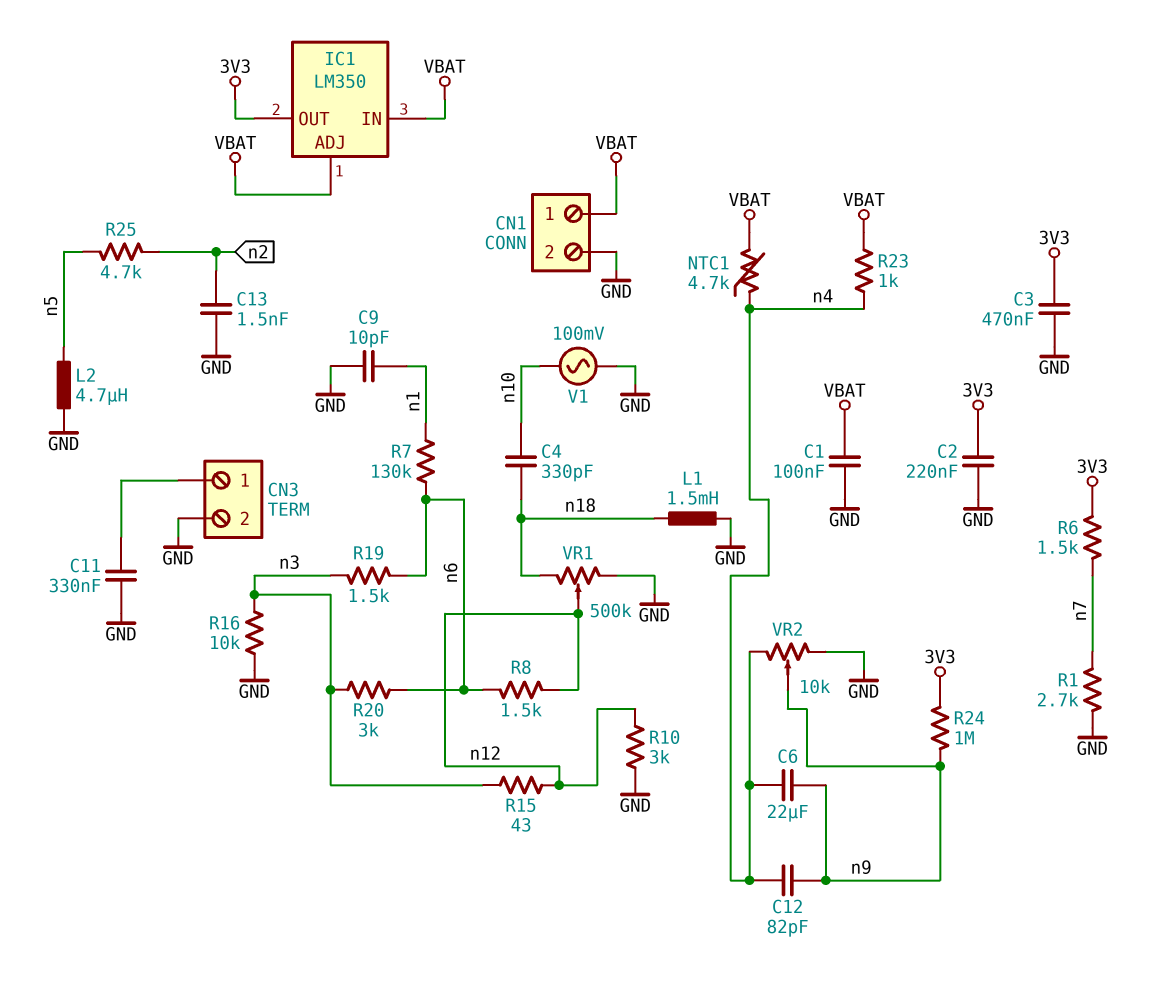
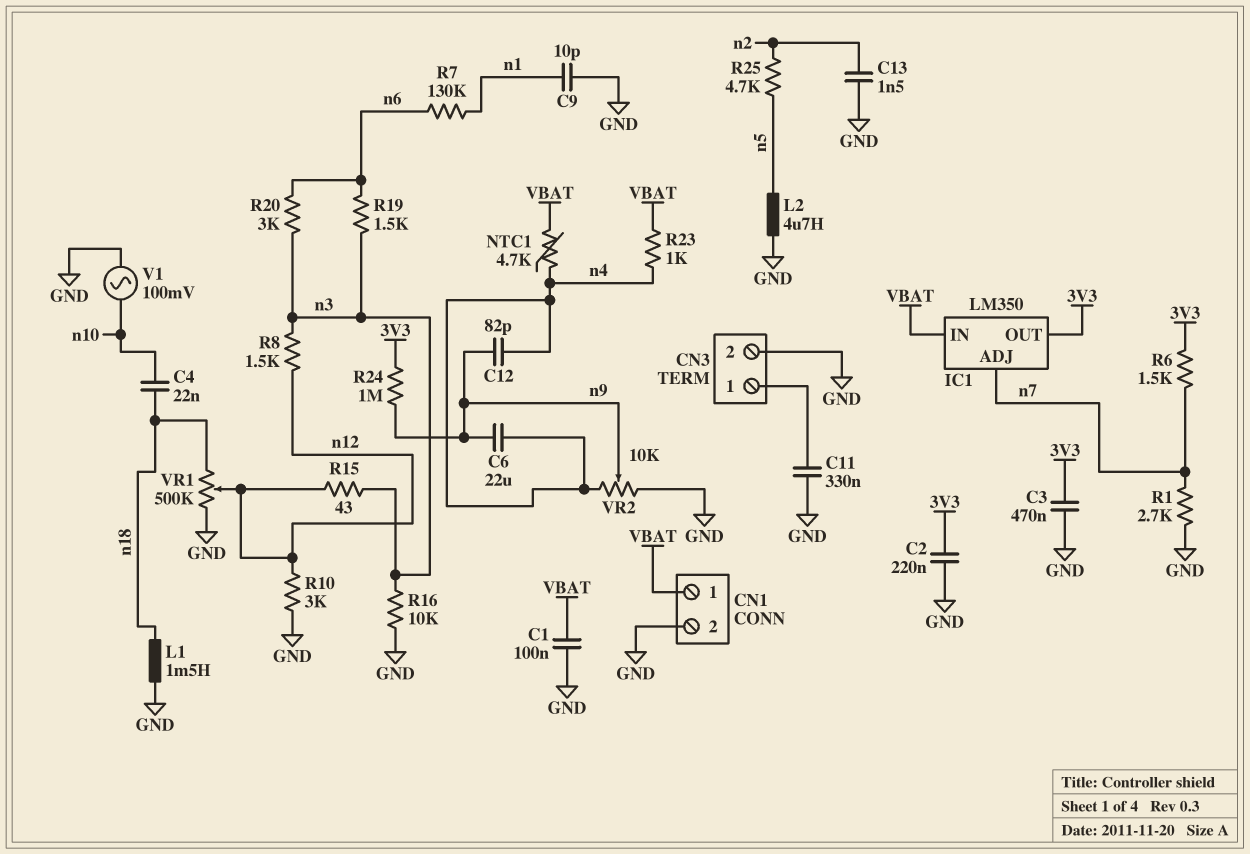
C4: 330pF (n10, n18) -> 22nF (n10, n18)
IC1 pin ADJ: VBAT -> n7
R8: 1.5k (n6, n12) -> 1.5k (n3, n12)

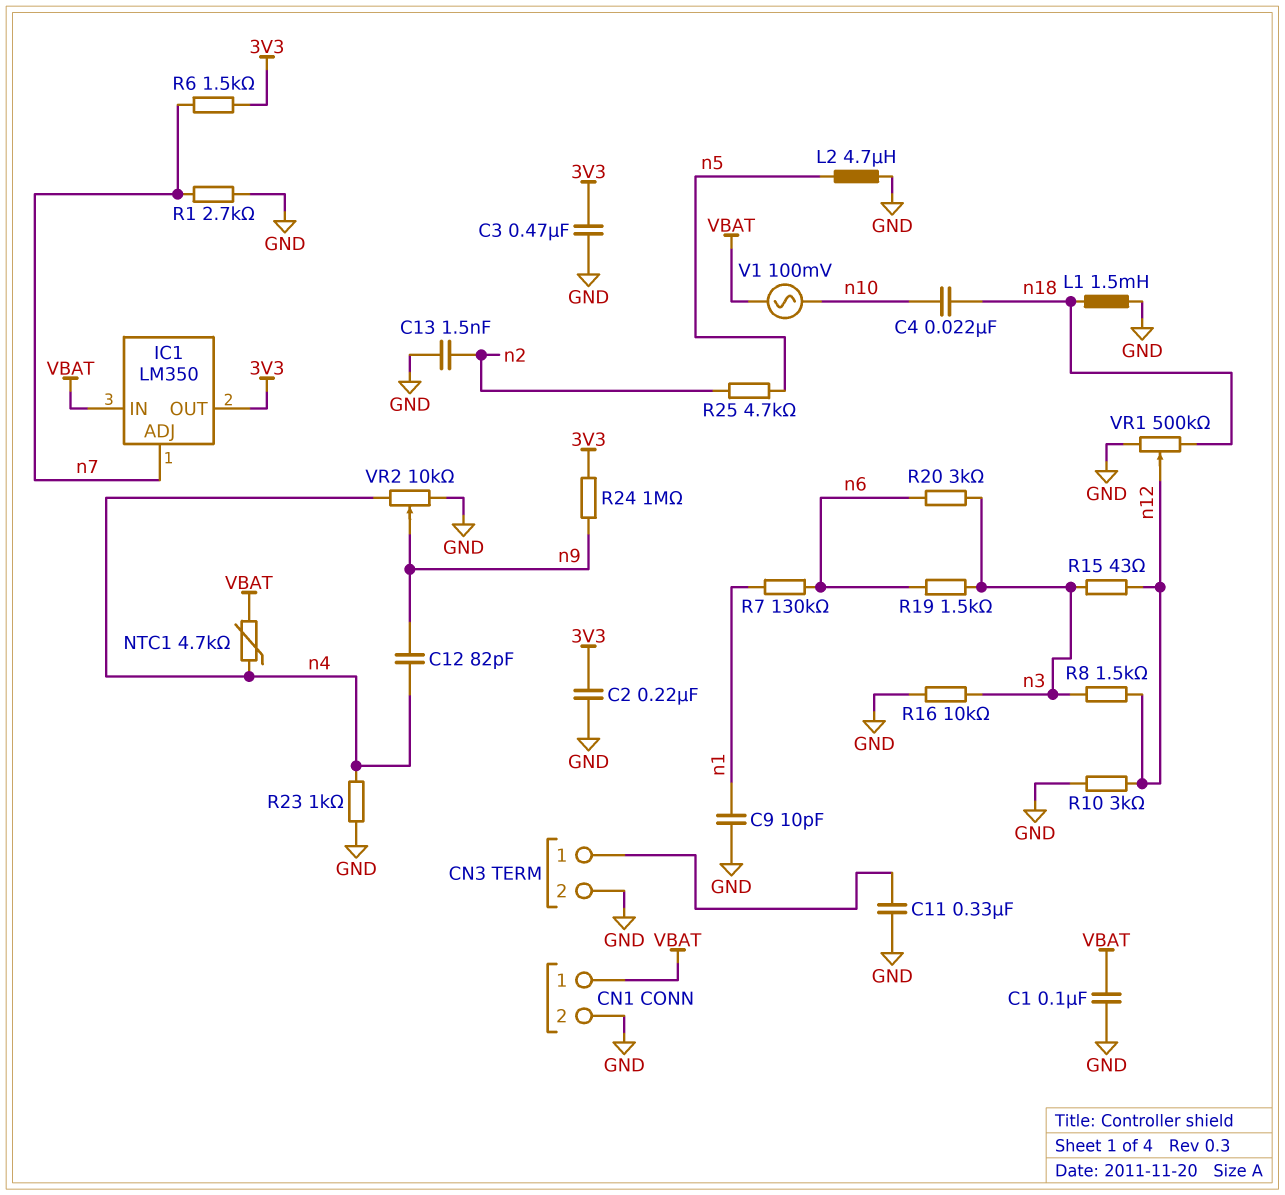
C6: 22uF (n4, n9) -> none
R23: 1k (VBAT, n4) -> 1k (GND, n4)
V1: AC 100mV (GND, n10) -> AC 100mV (VBAT, n10)

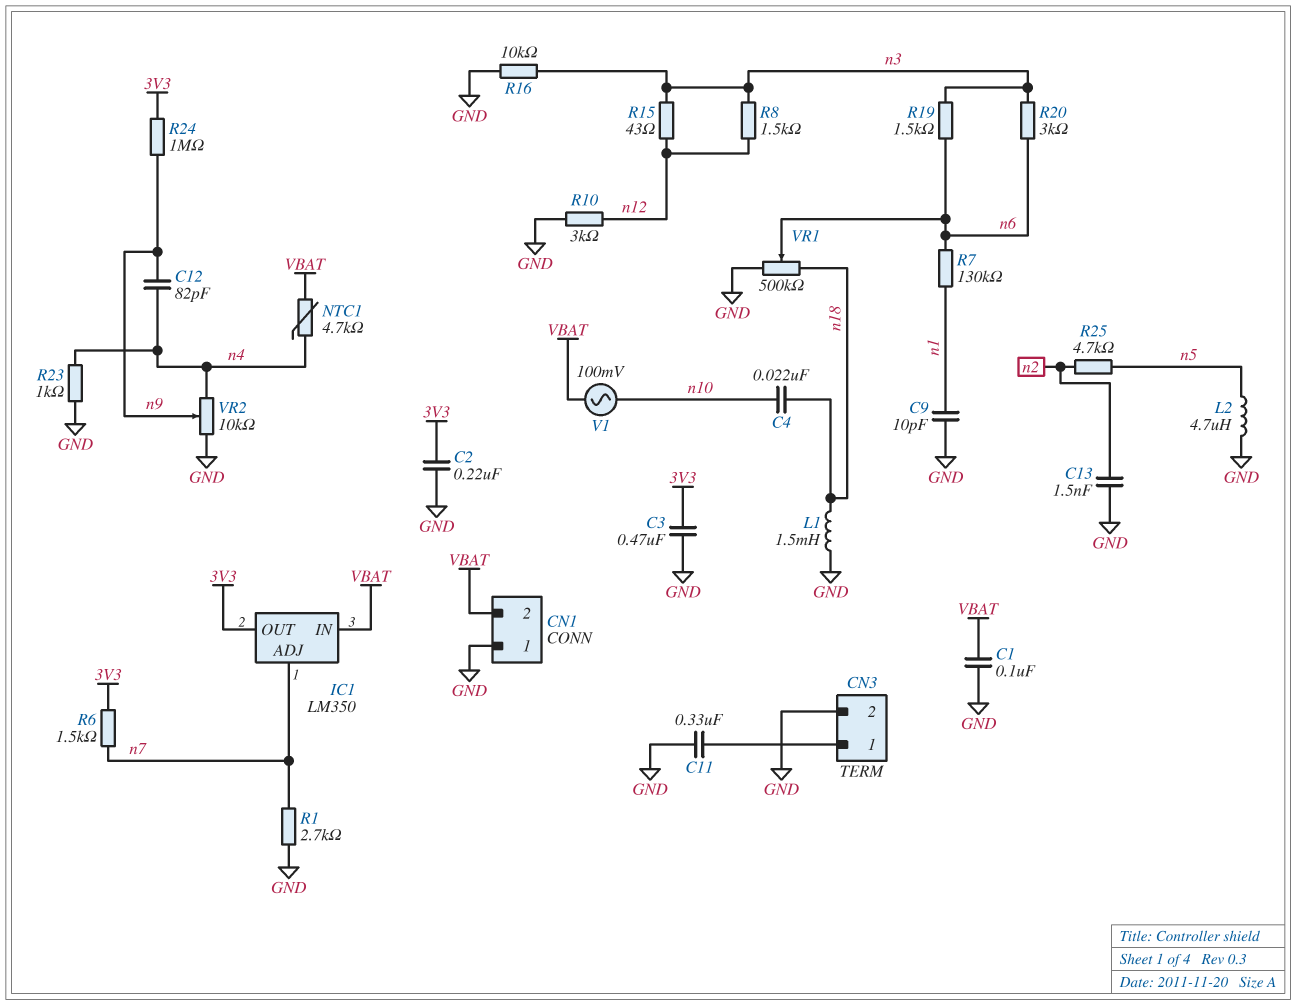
CN1 pin 1: VBAT -> GND
CN1 pin 2: GND -> VBAT
VR1: 500k (GND, n18, wiper n12) -> 500k (GND, n18, wiper n6)

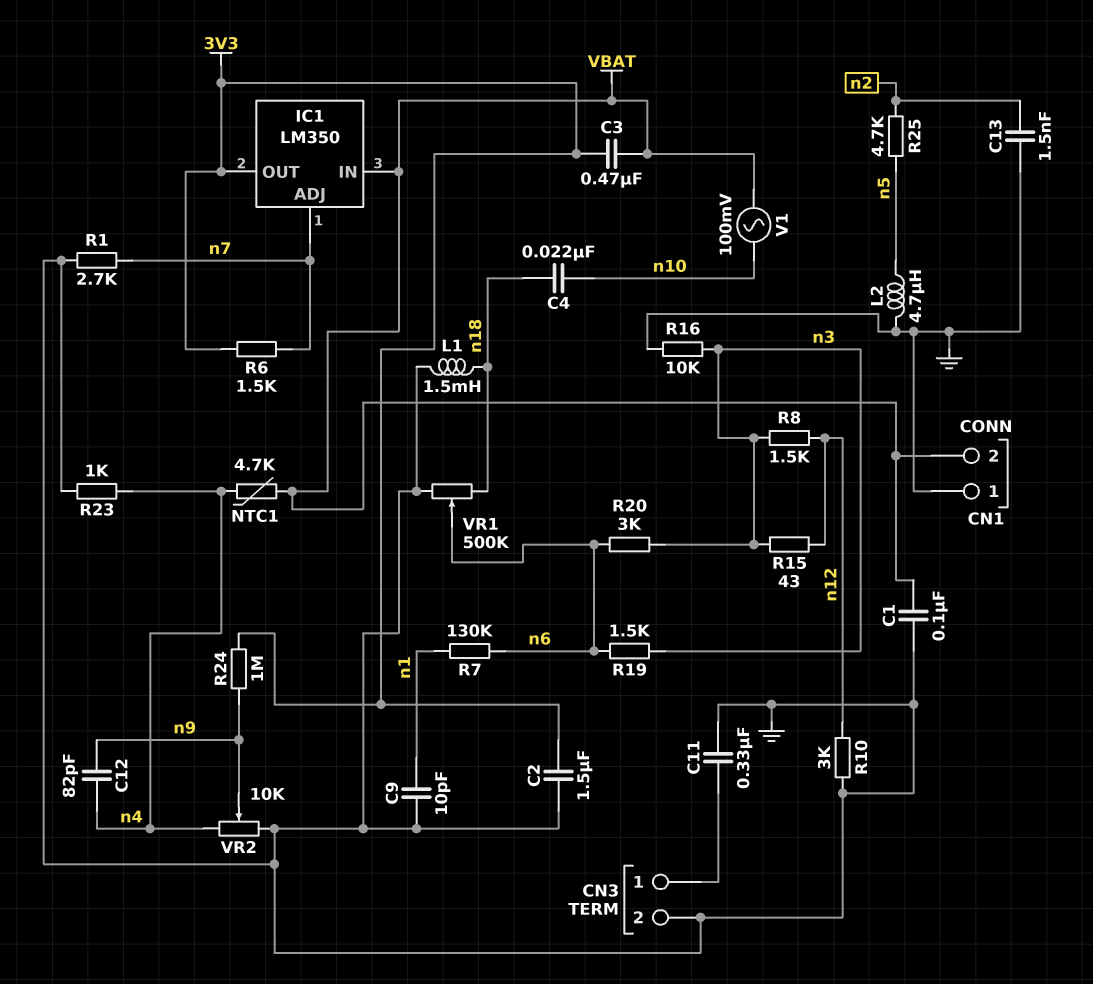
C2: 220nF (3V3, GND) -> 1.5uF (3V3, GND)
C3: 470nF (3V3, GND) -> 470nF (3V3, VBAT)

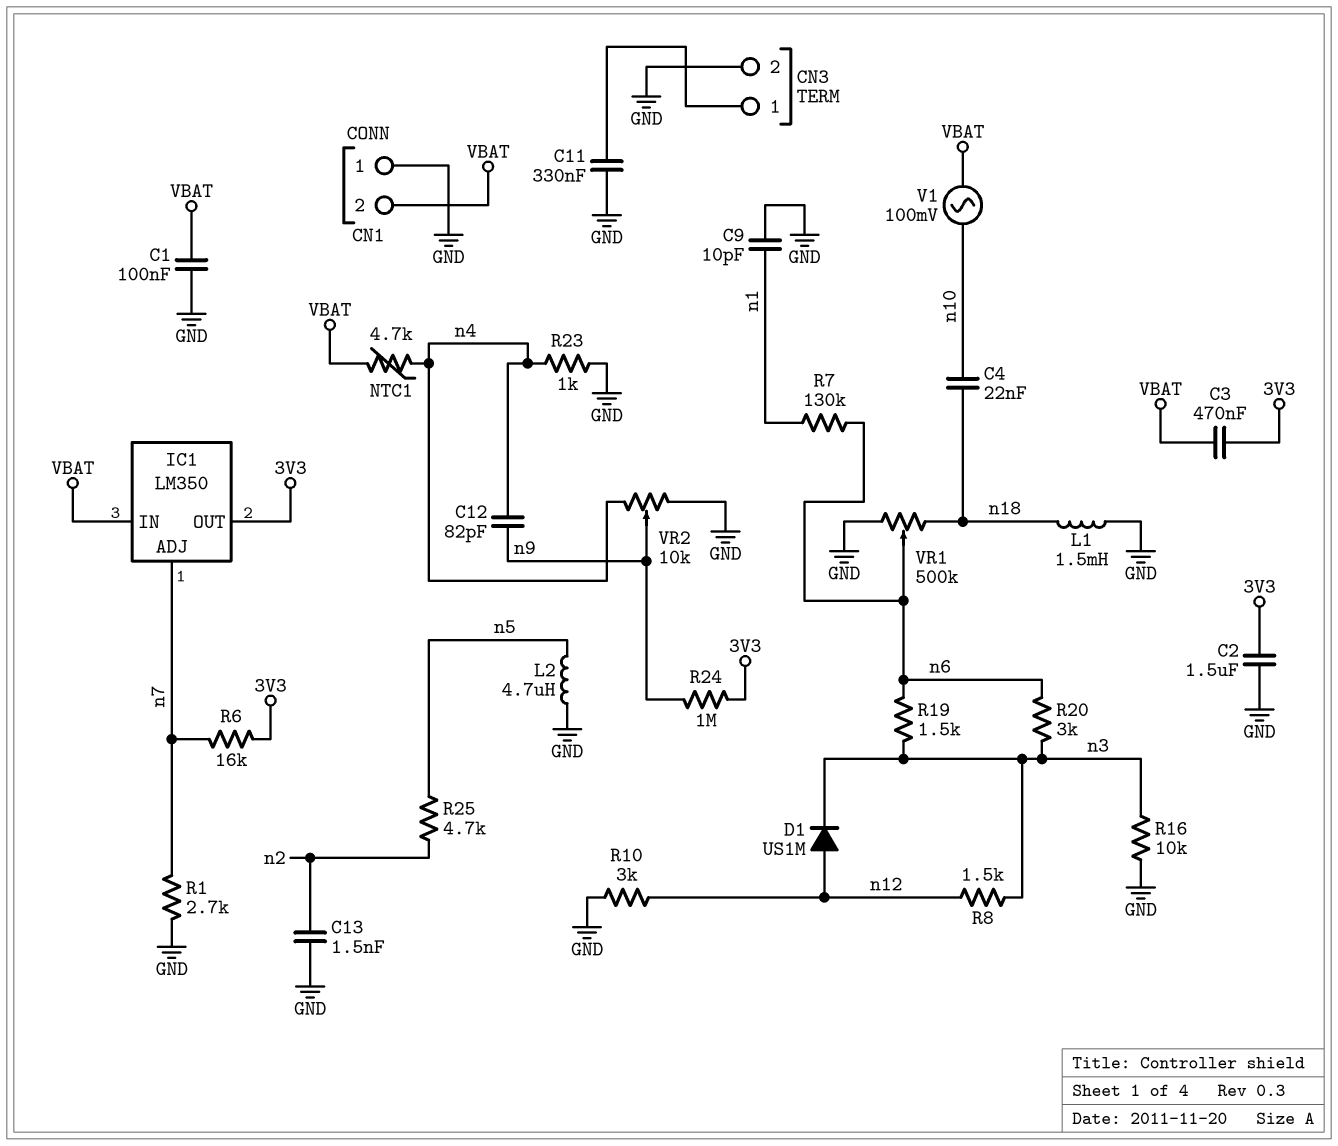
D1: none -> diode US1M (A n12, K n3)
R6: 1.5k (3V3, n7) -> 16k (3V3, n7)
R15: 43 (n3, n12) -> none

